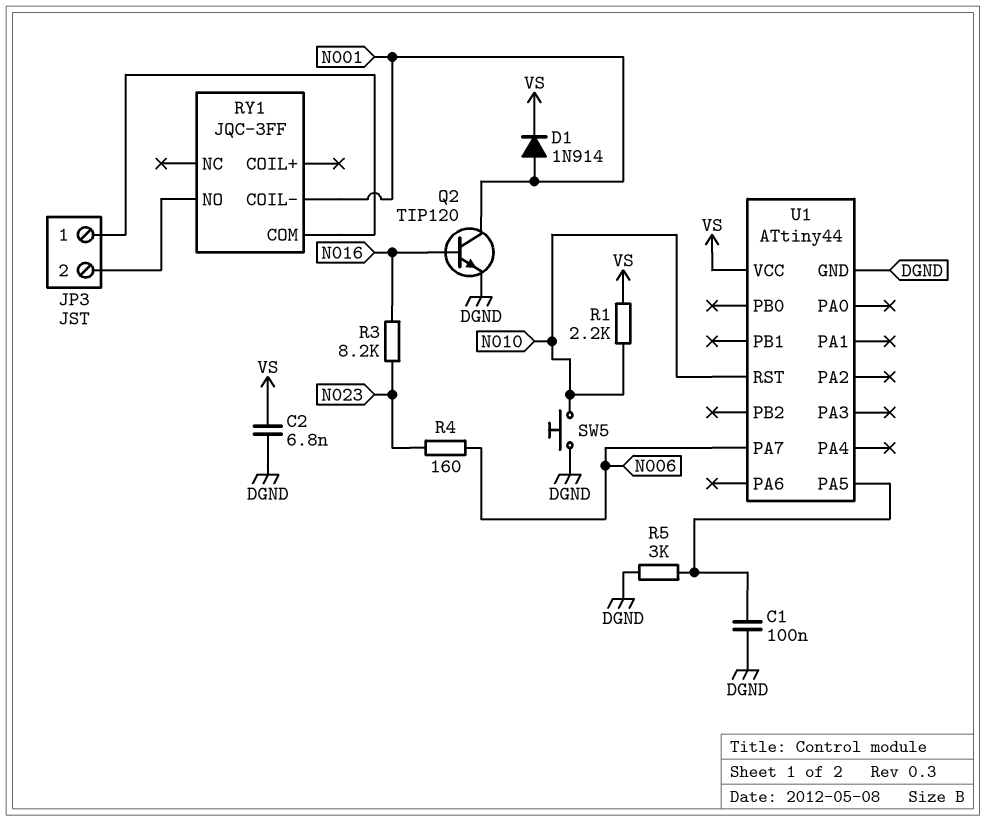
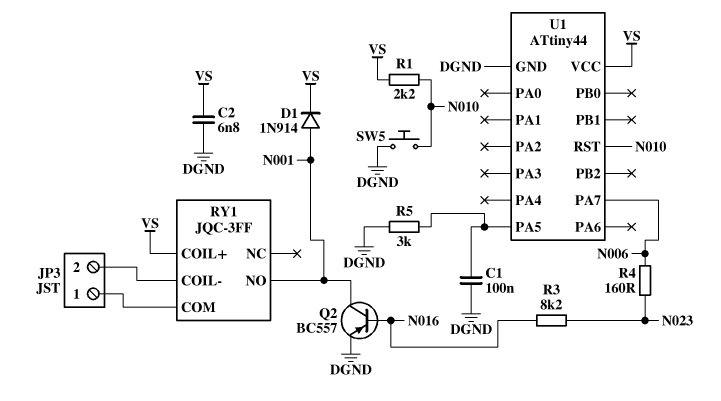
Q2: NPN TIP120 (B N016, C N001, E DGND) -> PNP BC557 (B N016, C N001, E DGND)
RY1 pin COIL+: none -> VS
RY1 pin COIL-: N001 -> JP3/2
RY1 pin NO: JP3/2 -> N001

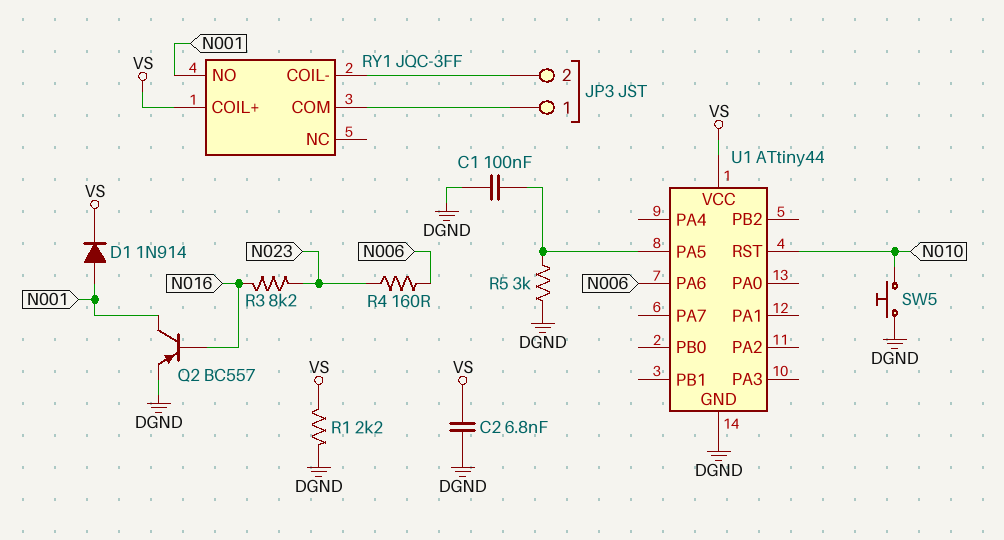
R1: 2.2k (N010, VS) -> 2.2k (DGND, VS)
U1 pin PA6: none -> N006
U1 pin PA7: N006 -> none

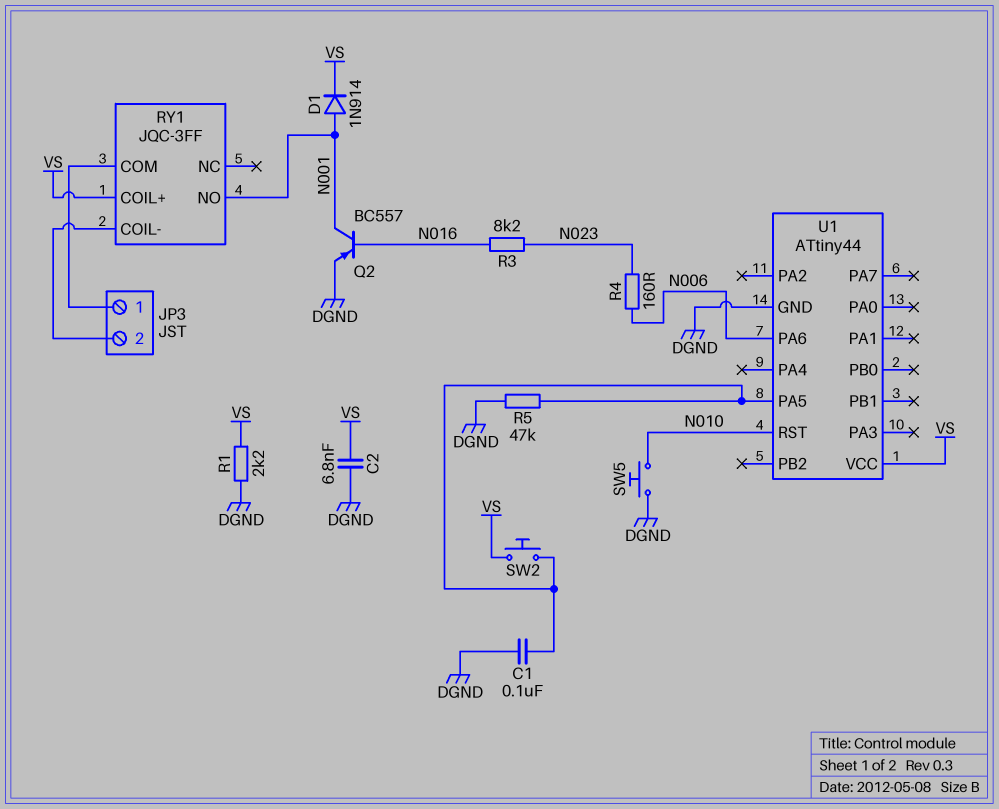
R5: 3k (DGND, U1/PA5) -> 47k (DGND, U1/PA5)
SW2: none -> button (U1/PA5, VS)

